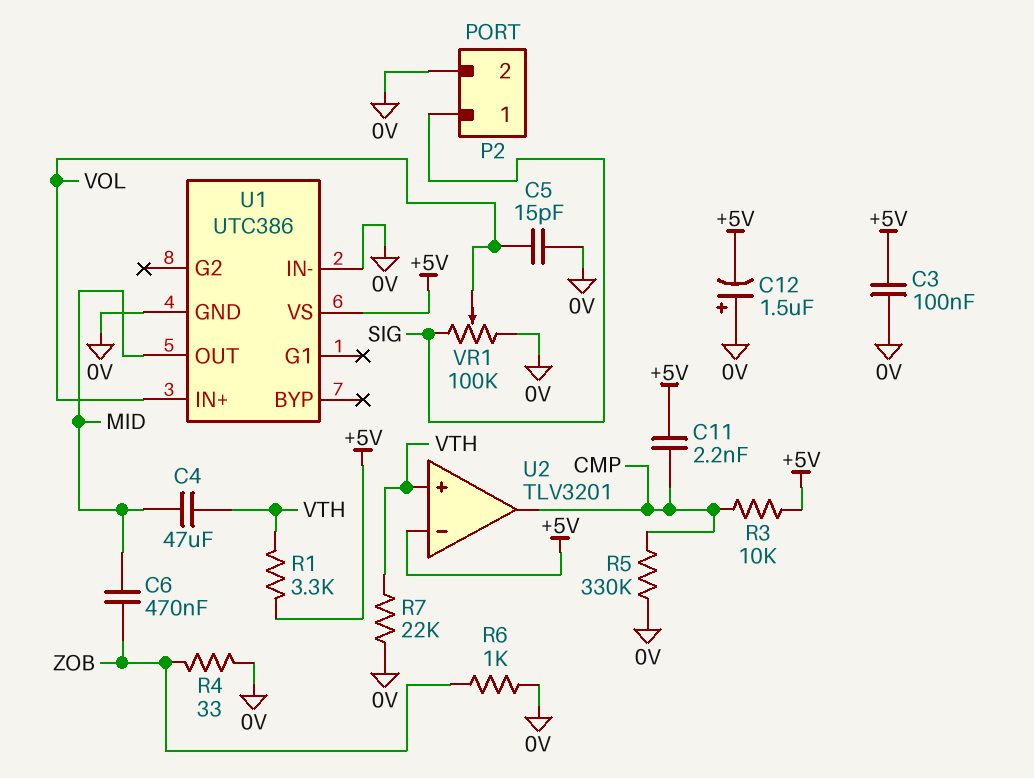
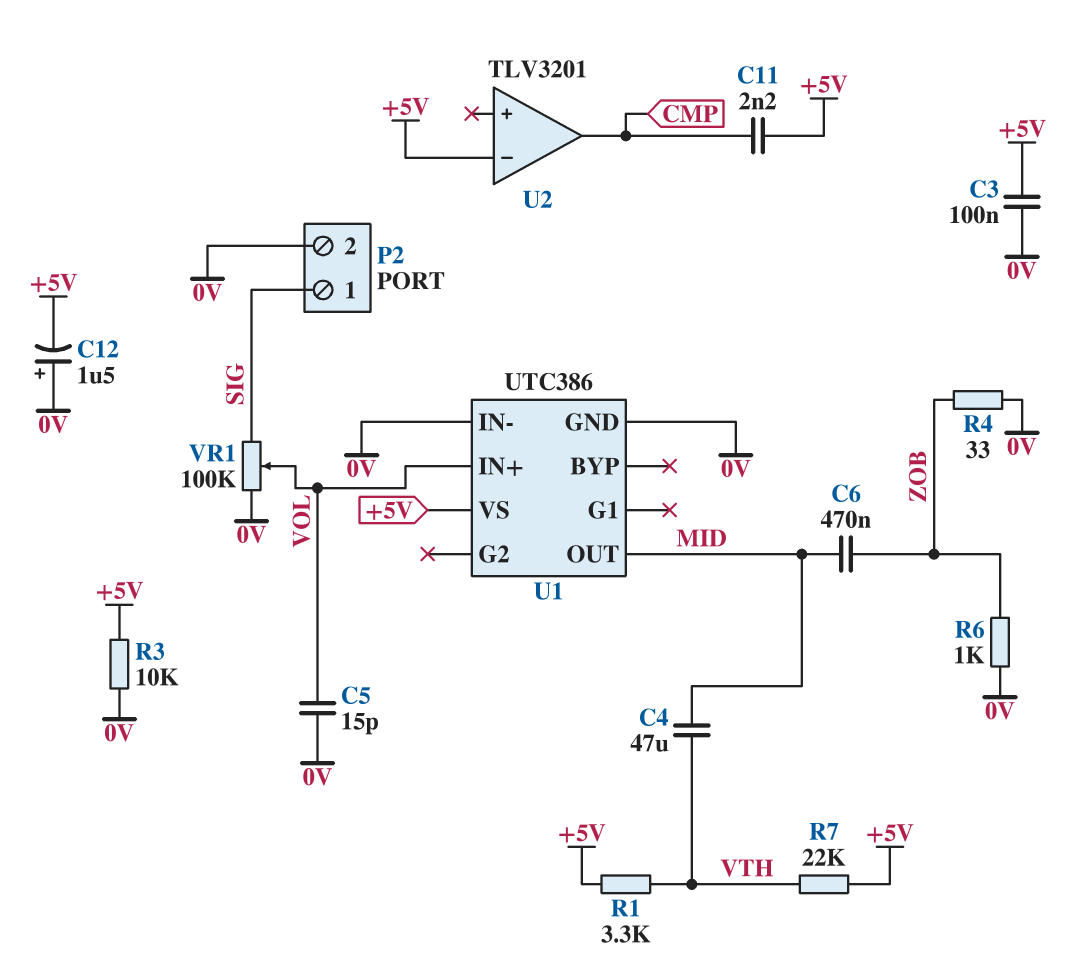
R3: 10k (+5V, CMP) -> 10k (+5V, 0V)
R5: 330k (0V, CMP) -> none
R7: 22k (0V, VTH) -> 22k (+5V, VTH)
U2 pin in+: VTH -> none

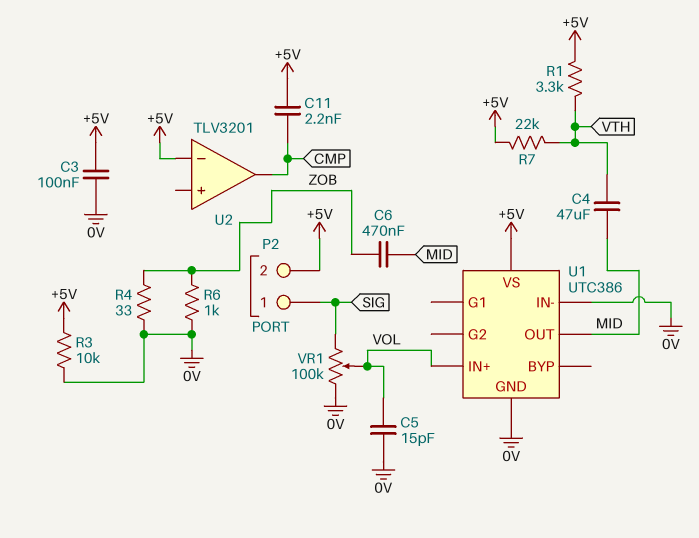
C12: 1.5uF (plus 0V, minus +5V) -> none
P2 pin 2: 0V -> +5V

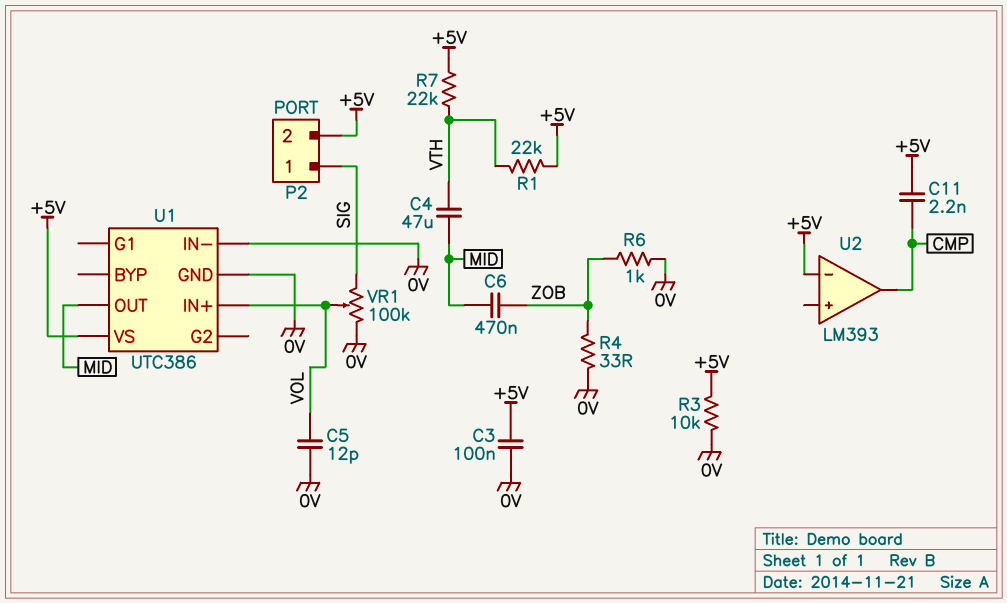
C5: 15pF (0V, VOL) -> 12pF (0V, VOL)
R1: 3.3k (+5V, VTH) -> 22k (+5V, VTH)
U2: TLV3201 -> LM393

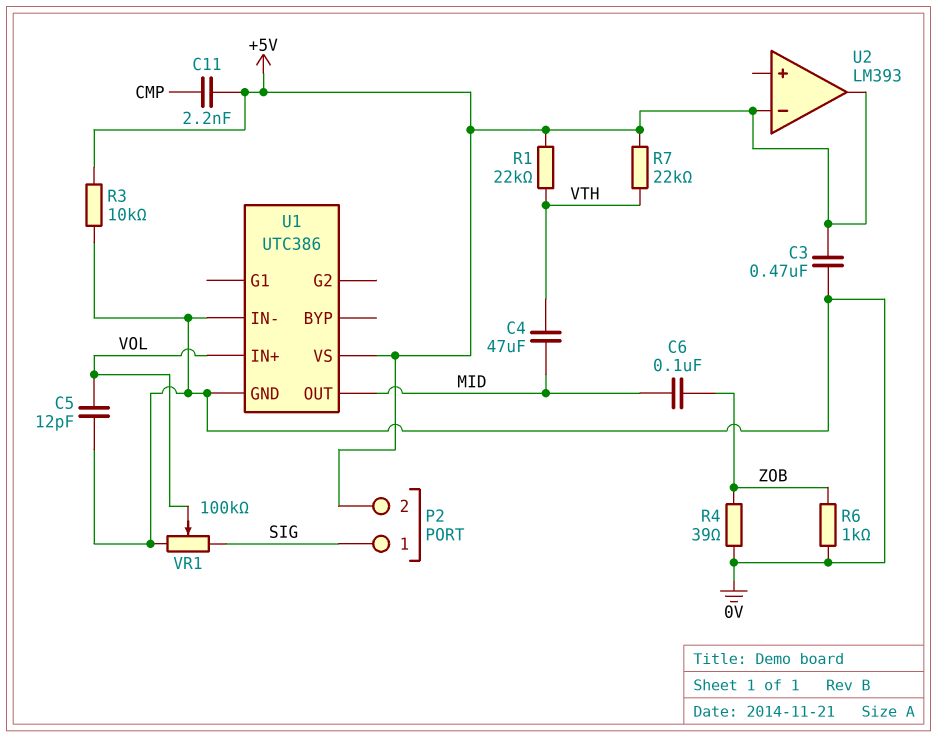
C3: 100nF (+5V, 0V) -> 470nF (+5V, 0V)
C6: 470nF (MID, ZOB) -> 100nF (MID, ZOB)
R4: 33 (0V, ZOB) -> 39 (0V, ZOB)
U2 pin out: CMP -> +5V

